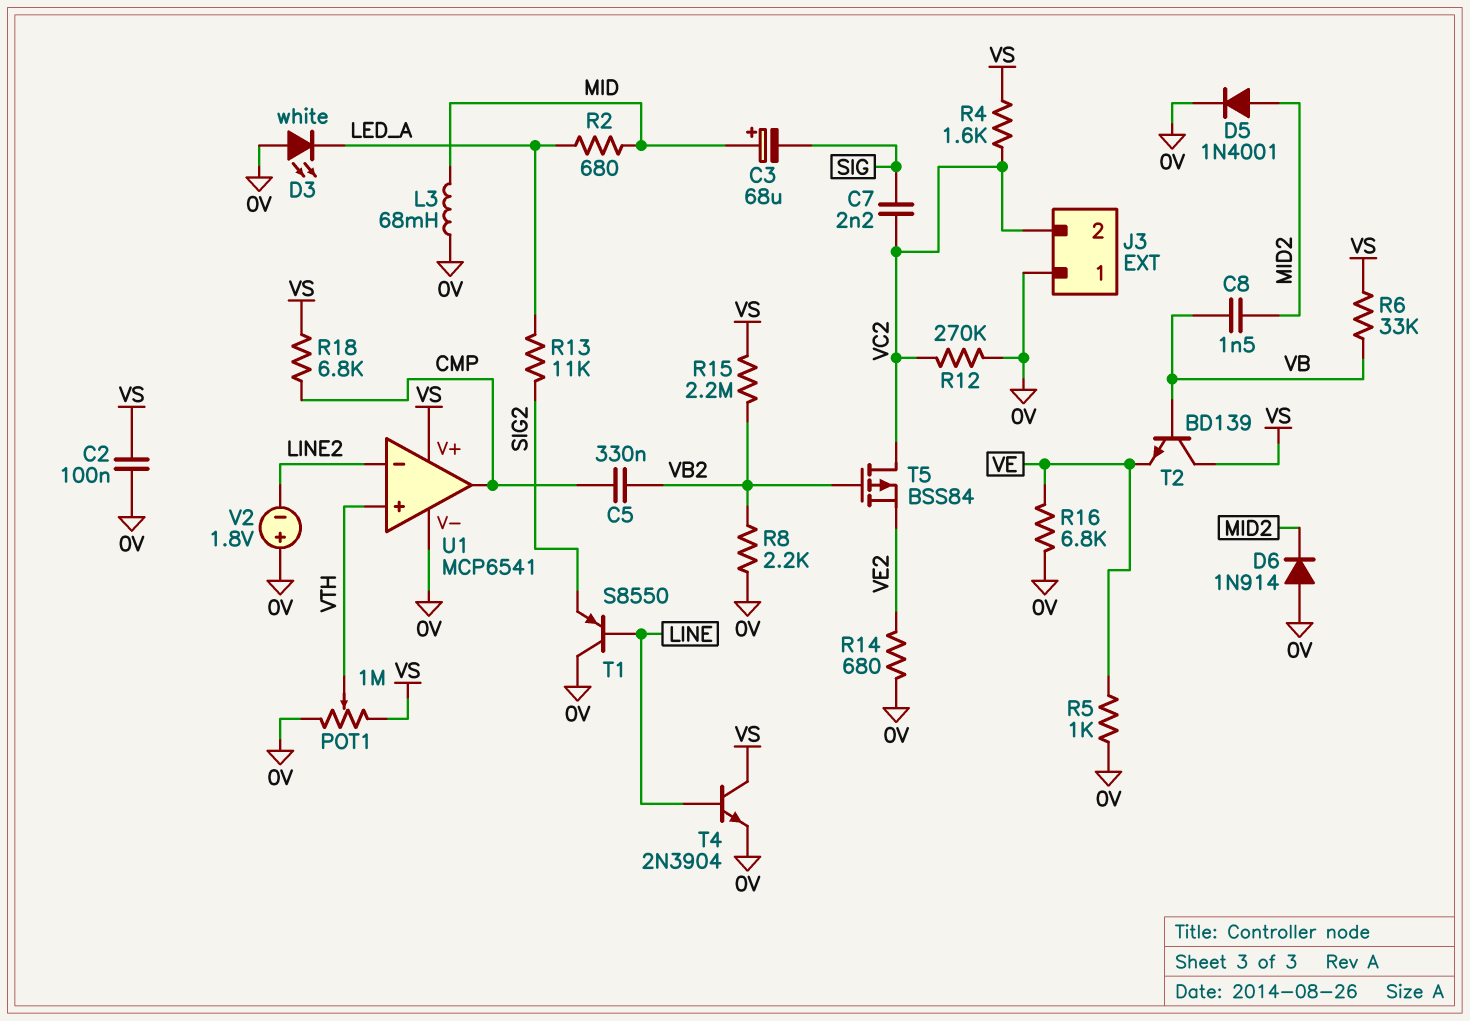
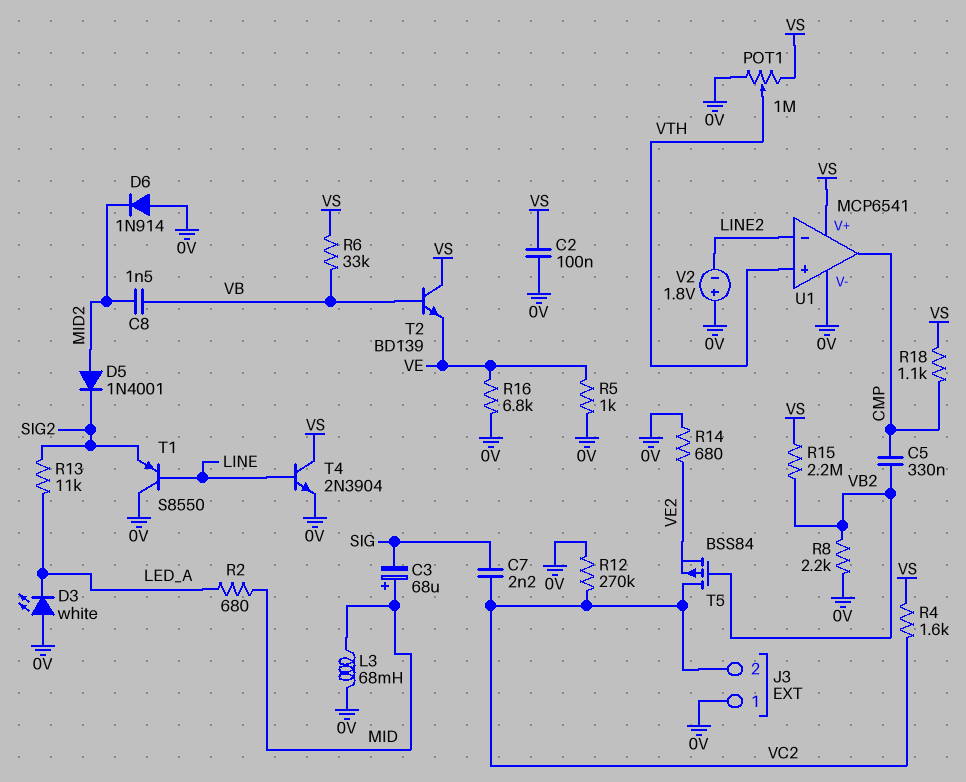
D5: diode 1N4001 (A MID2, K 0V) -> diode 1N4001 (A MID2, K SIG2)
R18: 6.8k (CMP, VS) -> 1.1k (CMP, VS)

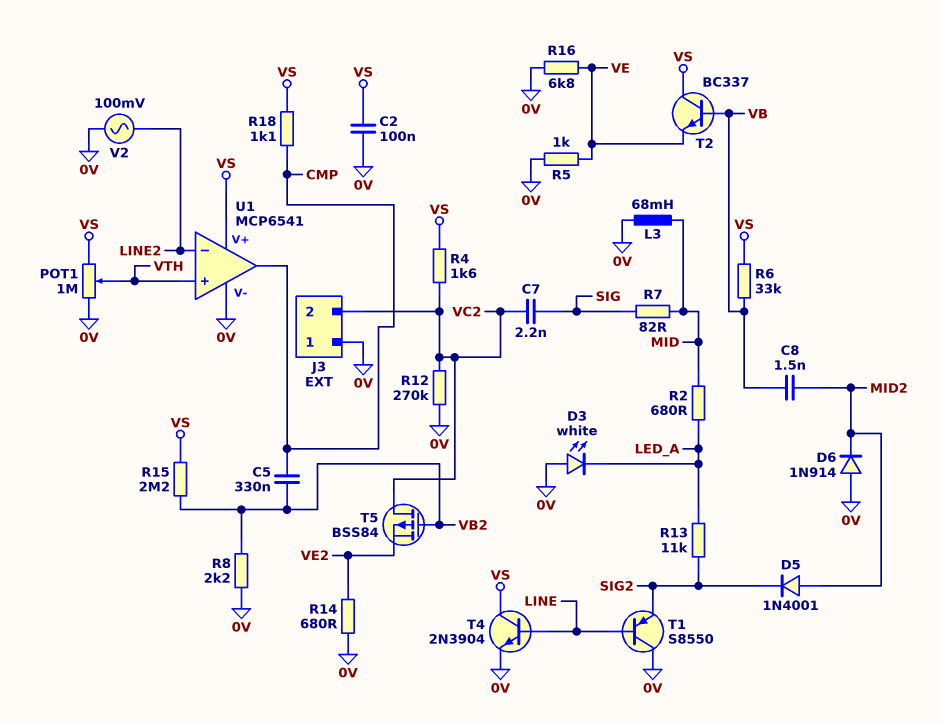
C3: 68uF (plus MID, minus SIG) -> none
R7: none -> 82 (MID, SIG)
T2: NPN BD139 (B VB, C VS, E VE) -> NPN BC337 (B VB, C VS, E VE)
V2: 1.8V (plus 0V, minus LINE2) -> AC 100mV (0V, LINE2)

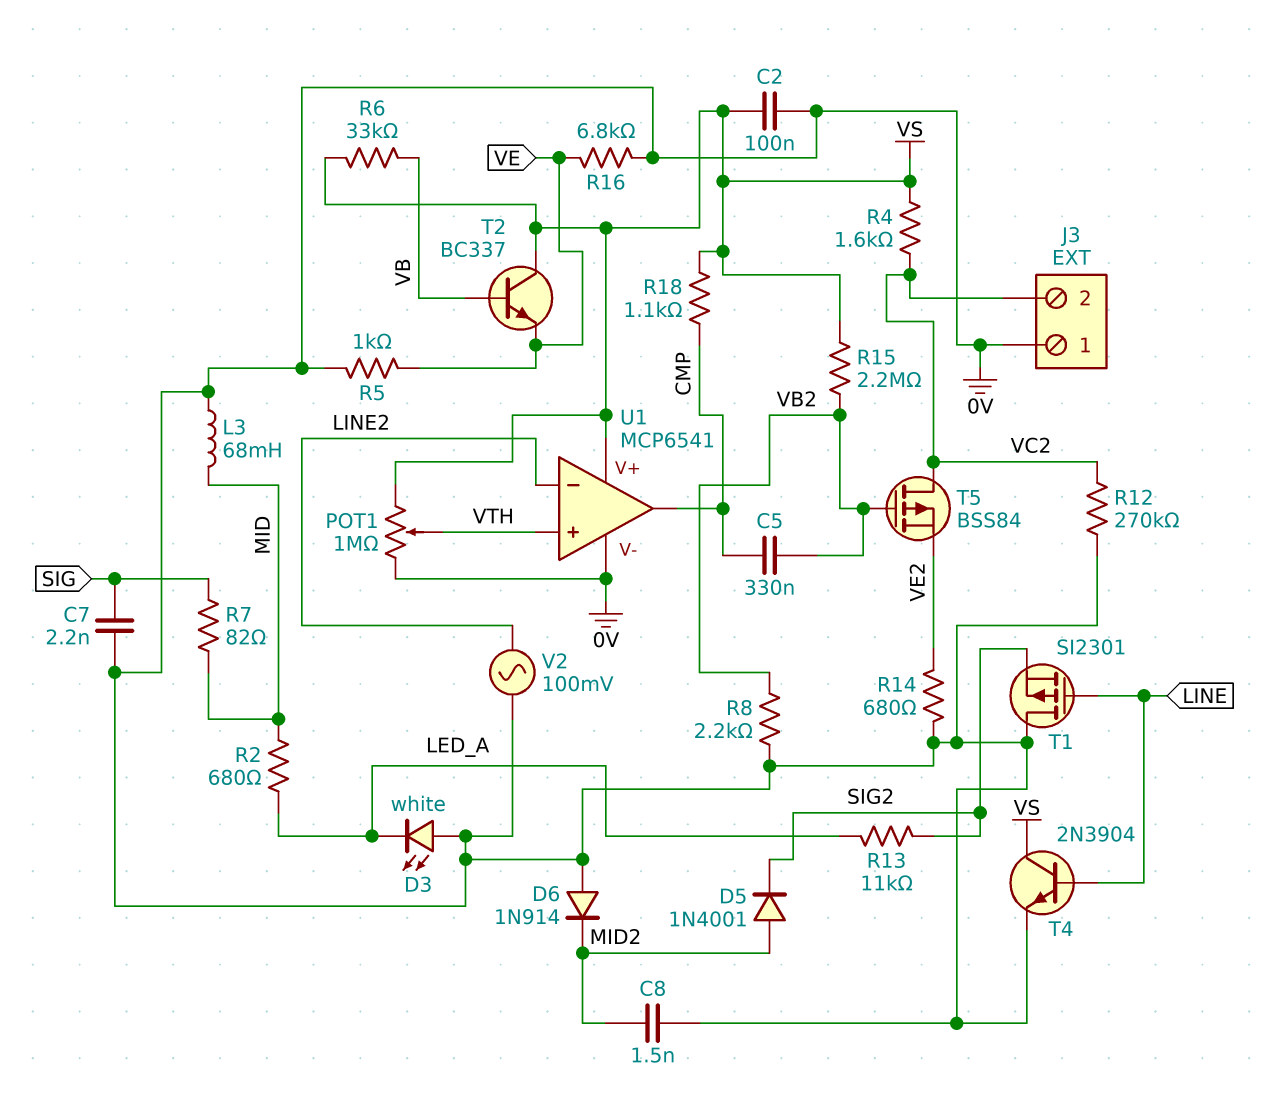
C7: 2.2nF (SIG, VC2) -> 2.2nF (0V, SIG)
C8: 1.5nF (MID2, VB) -> 1.5nF (0V, MID2)
T1: PNP S8550 (B LINE, C 0V, E SIG2) -> PMOS SI2301 (G LINE, D 0V, S SIG2)

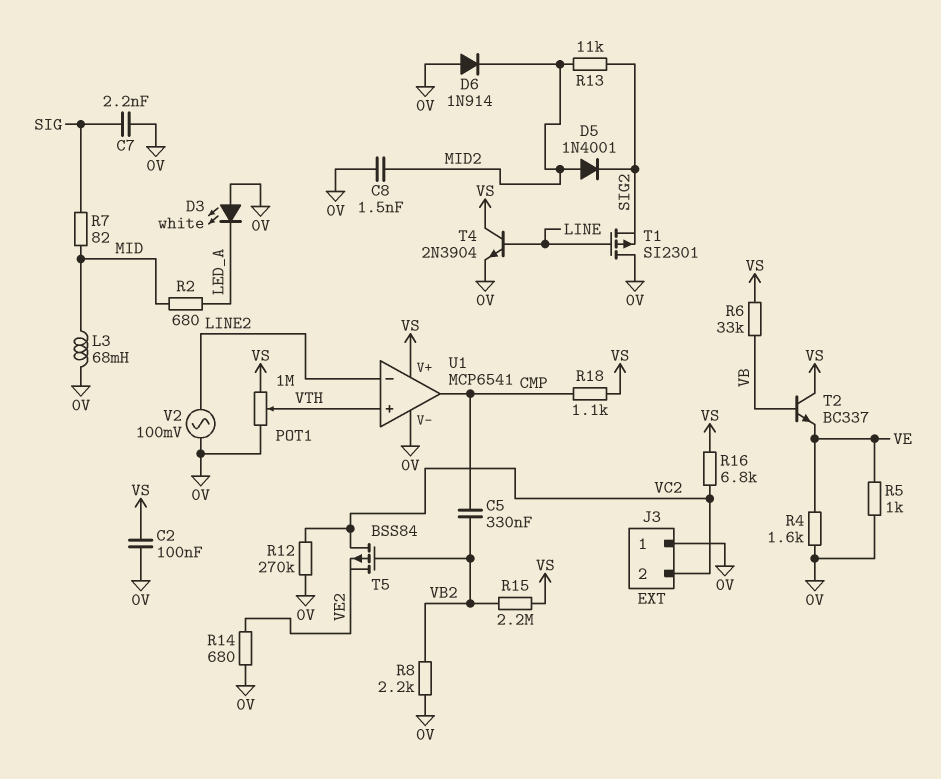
R4: 1.6k (VC2, VS) -> 1.6k (0V, VE)
R13: 11k (LED_A, SIG2) -> 11k (MID2, SIG2)
R16: 6.8k (0V, VE) -> 6.8k (VC2, VS)

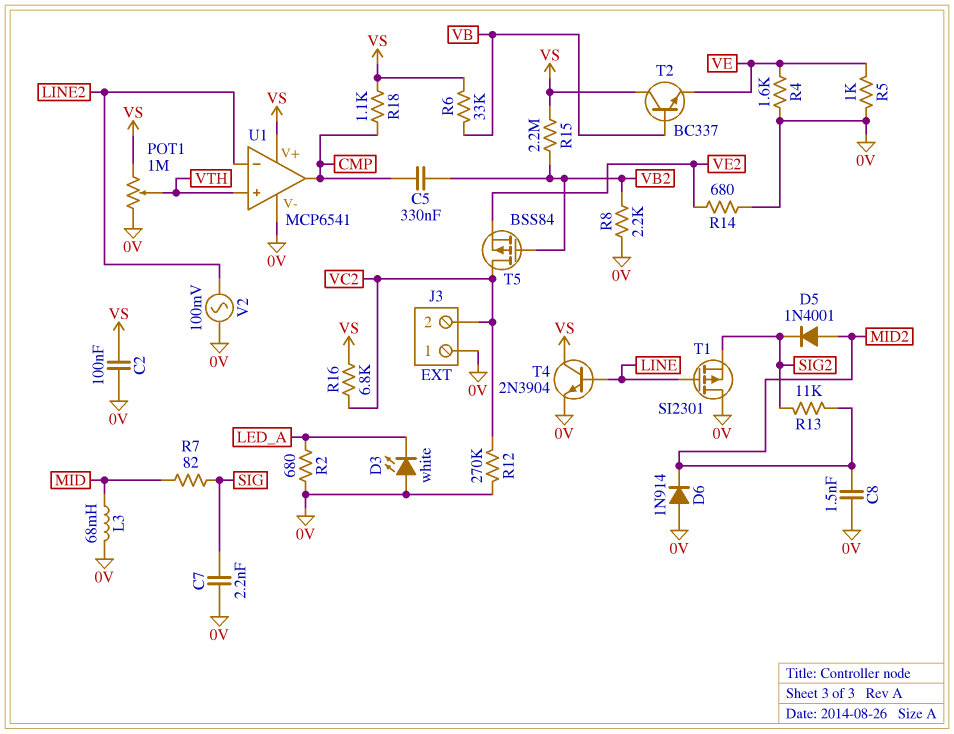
R2: 680 (LED_A, MID) -> 680 (0V, LED_A)

